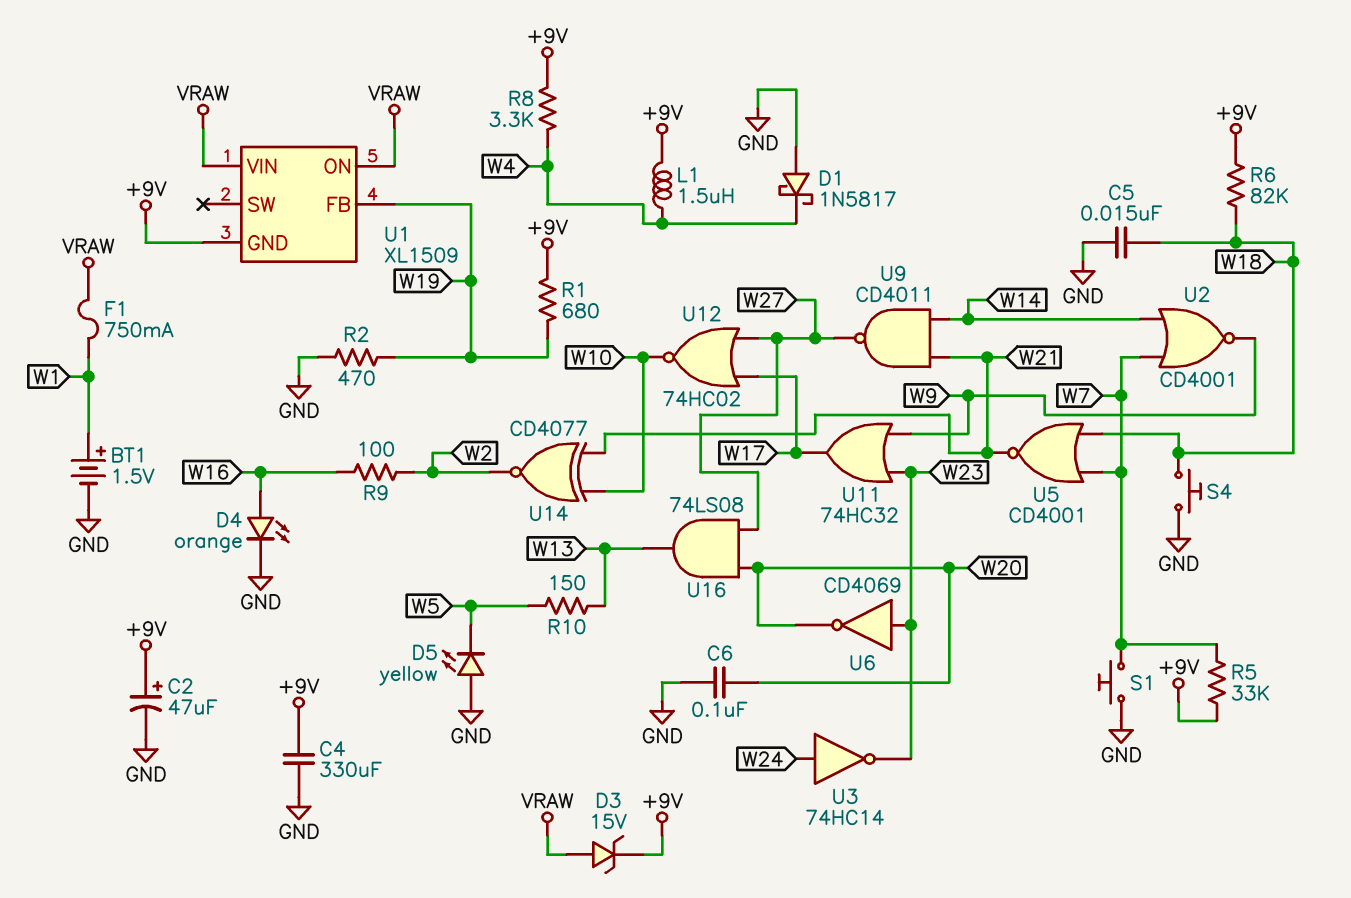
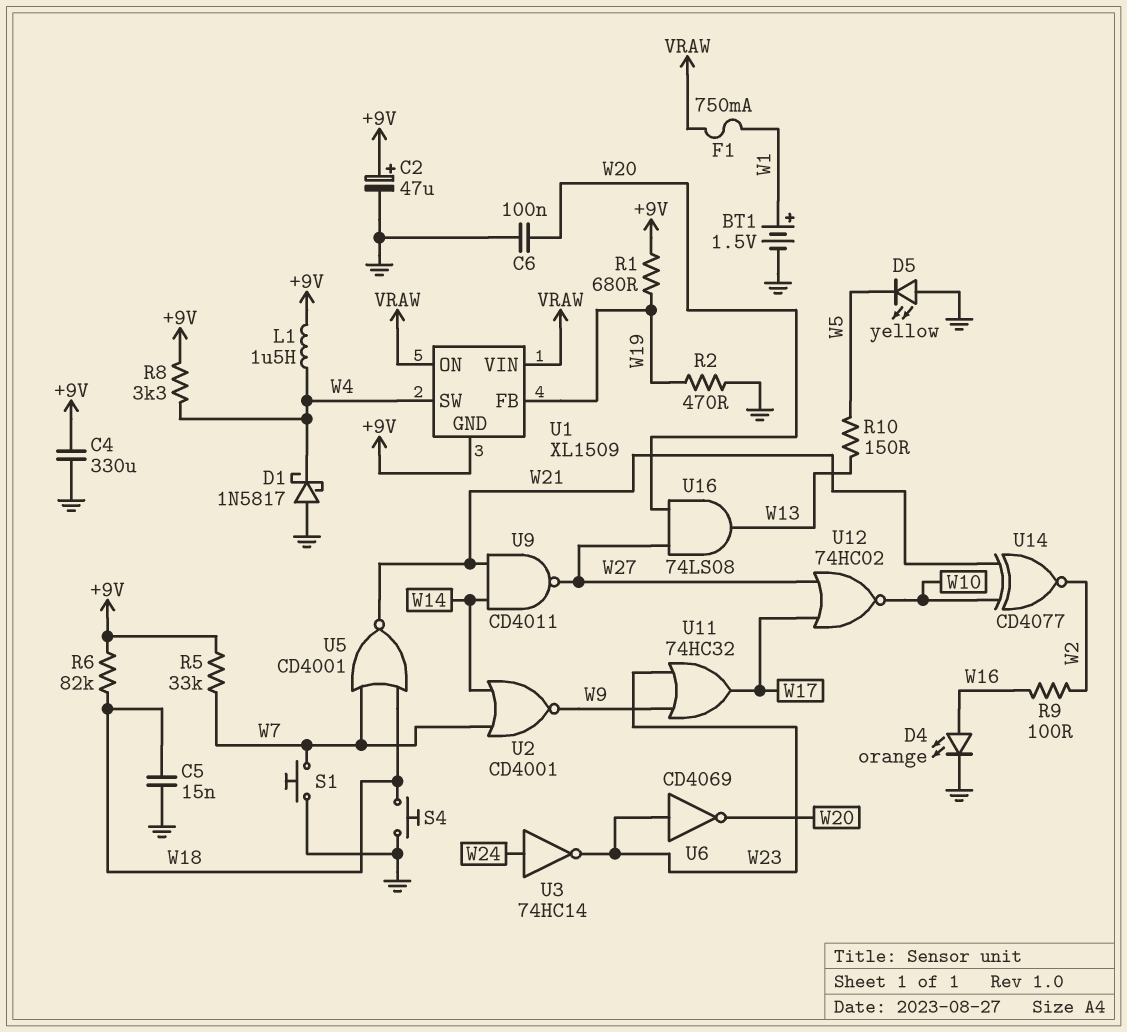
D3: zener 15V (A VRAW, K +9V) -> none
U1 pin SW: none -> W4

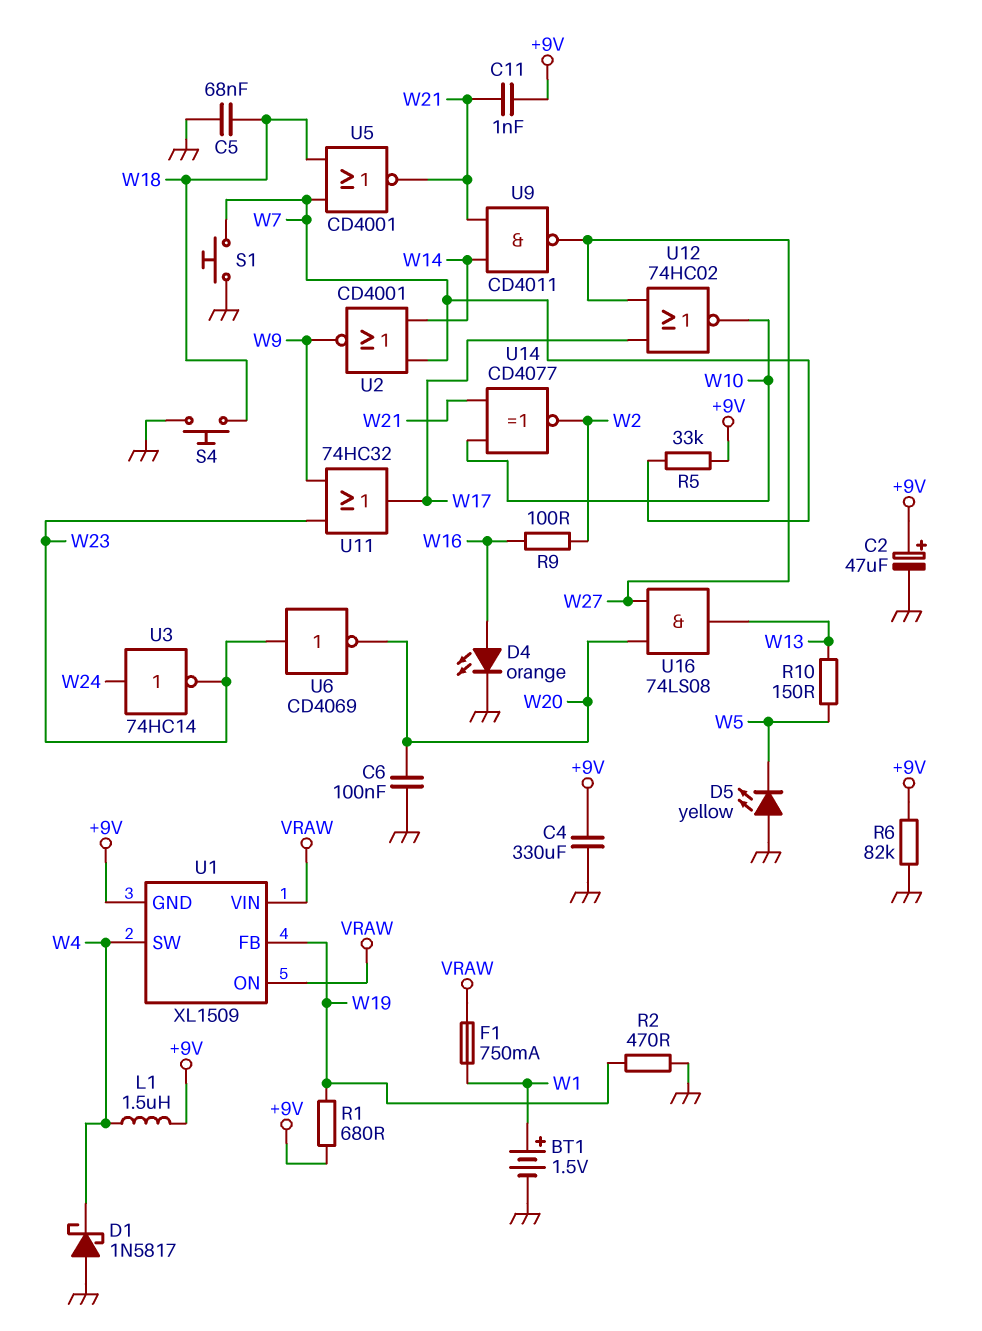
C5: 15nF (GND, W18) -> 68nF (GND, W18)
C11: none -> 1nF (+9V, W21)
R6: 82k (+9V, W18) -> 82k (+9V, GND)
R8: 3.3k (+9V, W4) -> none

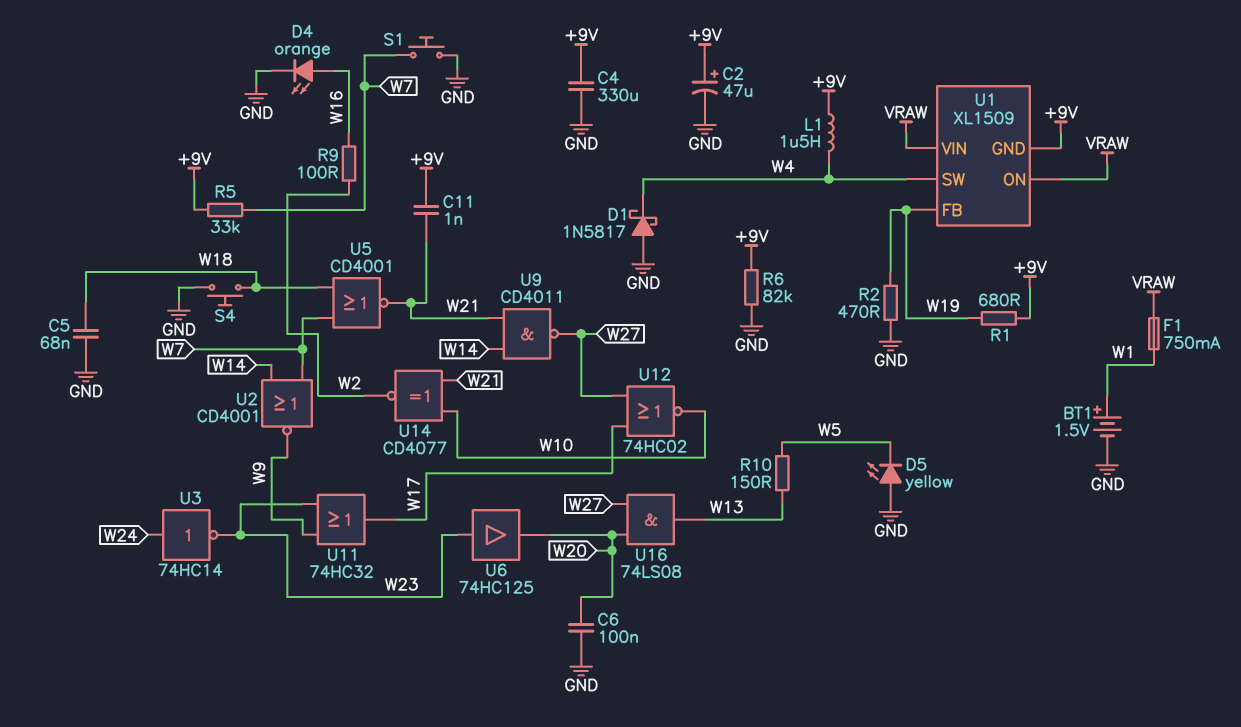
U6: NOT CD4069 (in W23, out W20) -> buffer 74HC125 (in W23, out W20)

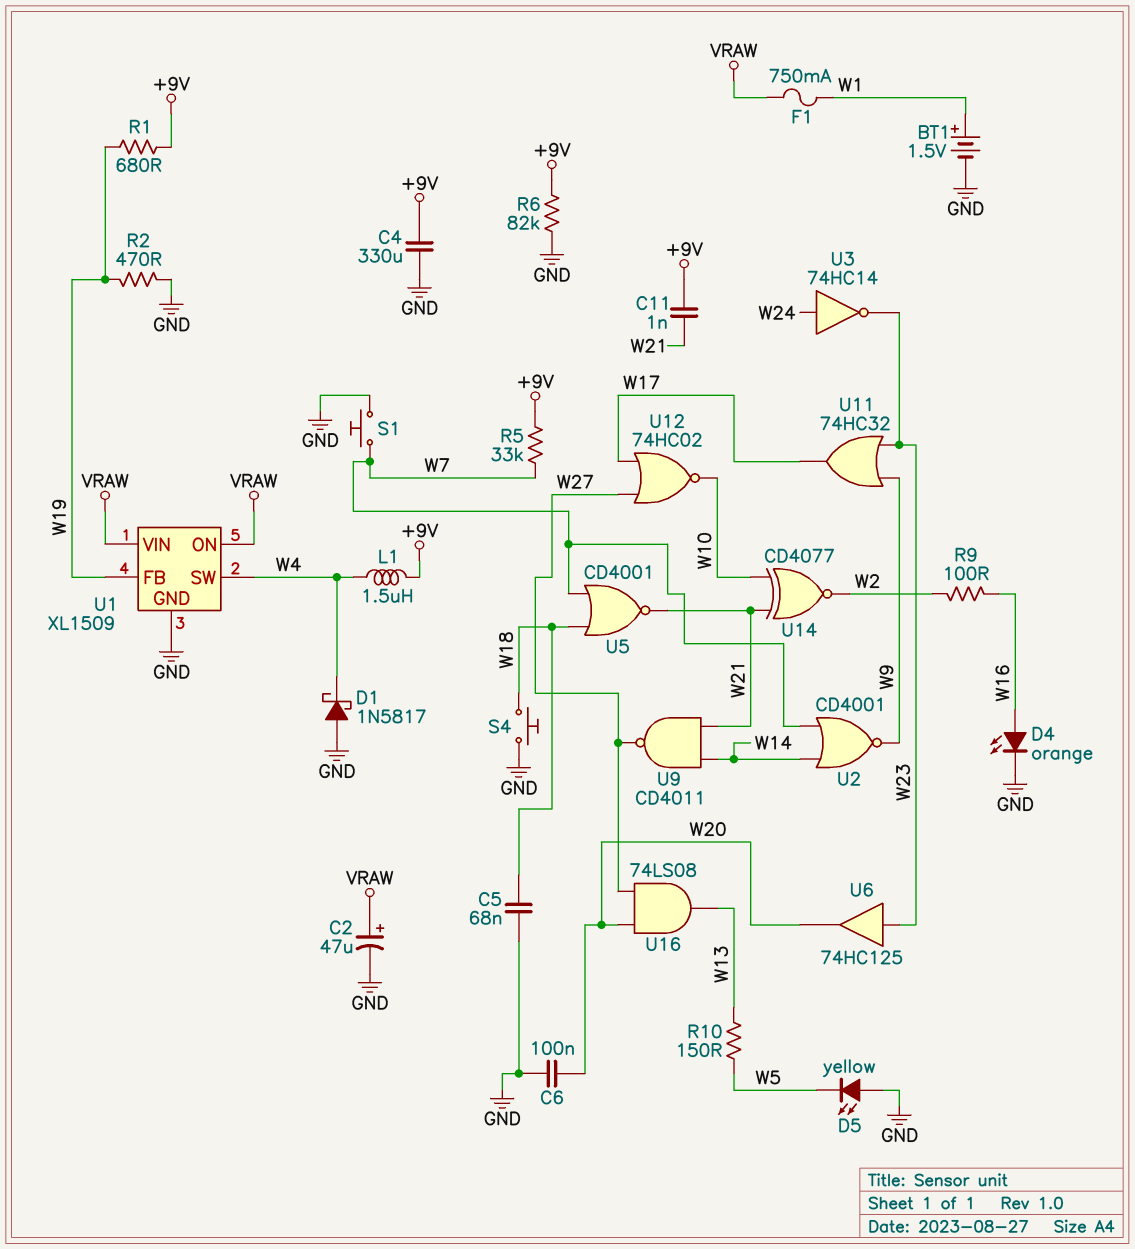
C2: 47uF (plus +9V, minus GND) -> 47uF (plus VRAW, minus GND)
U1 pin GND: +9V -> GND

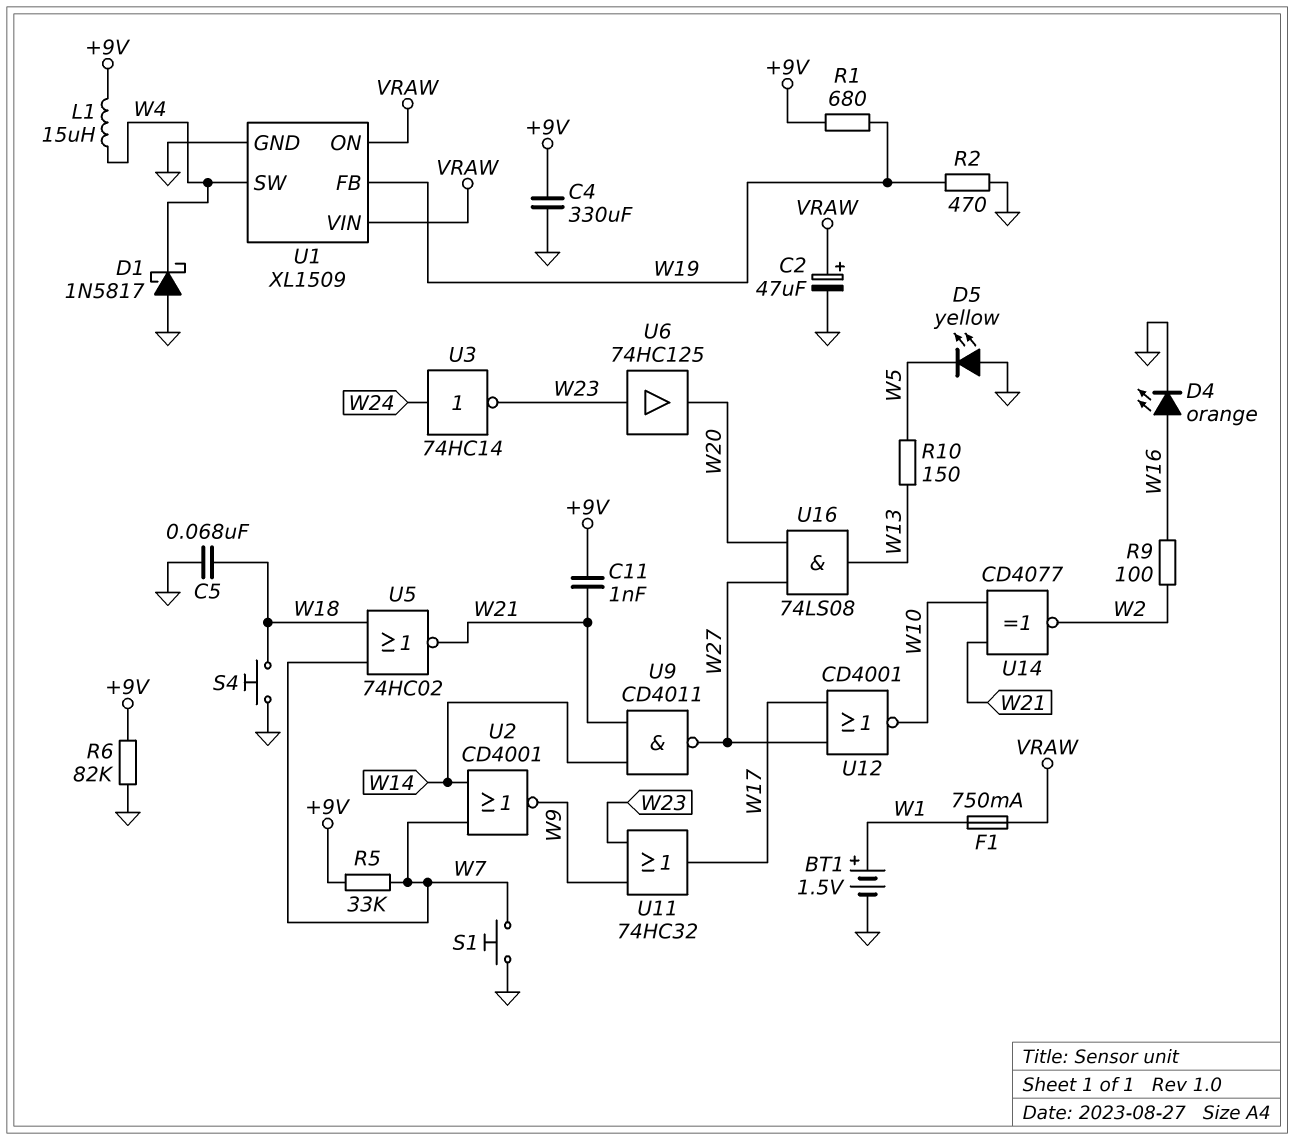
C6: 100nF (GND, W20) -> none
L1: 1.5uH (+9V, W4) -> 15uH (+9V, W4)
U5: NOR CD4001 (in W7, in W18, out W21) -> NOR 74HC02 (in W7, in W18, out W21)
U12: NOR 74HC02 (in W17, in W27, out W10) -> NOR CD4001 (in W17, in W27, out W10)

